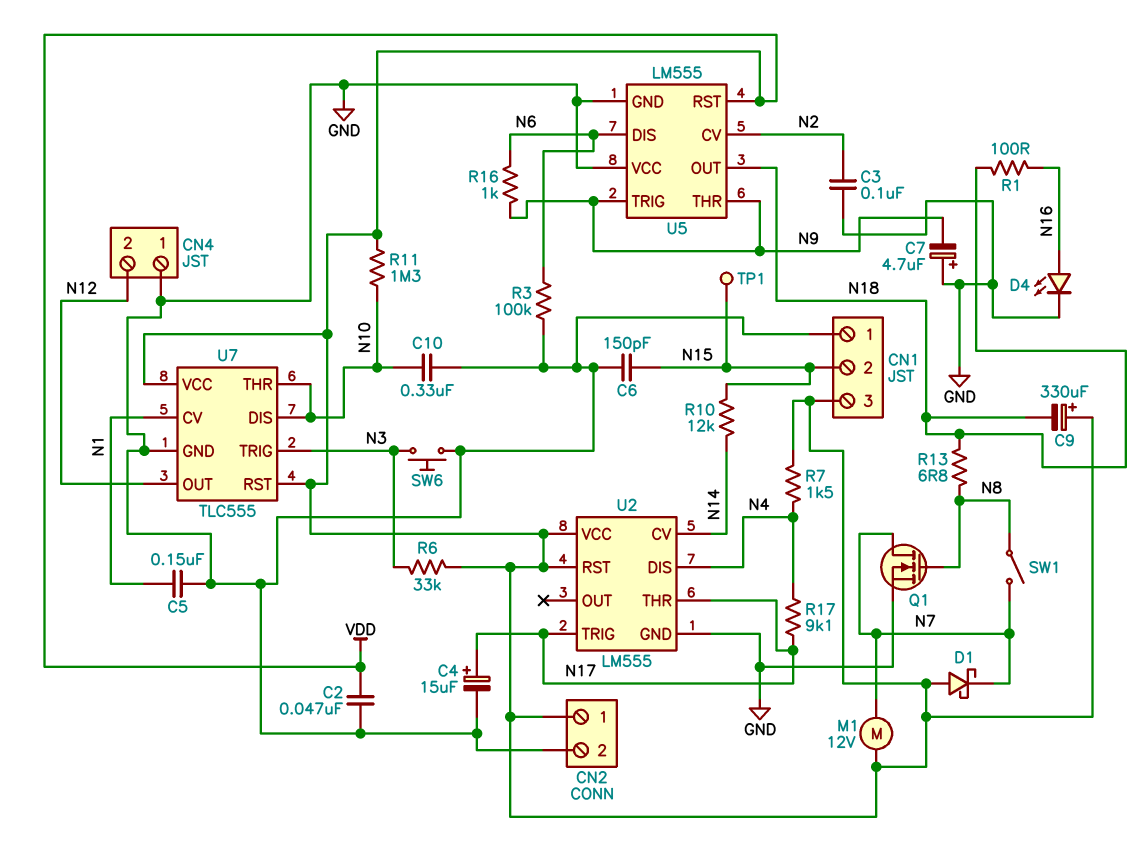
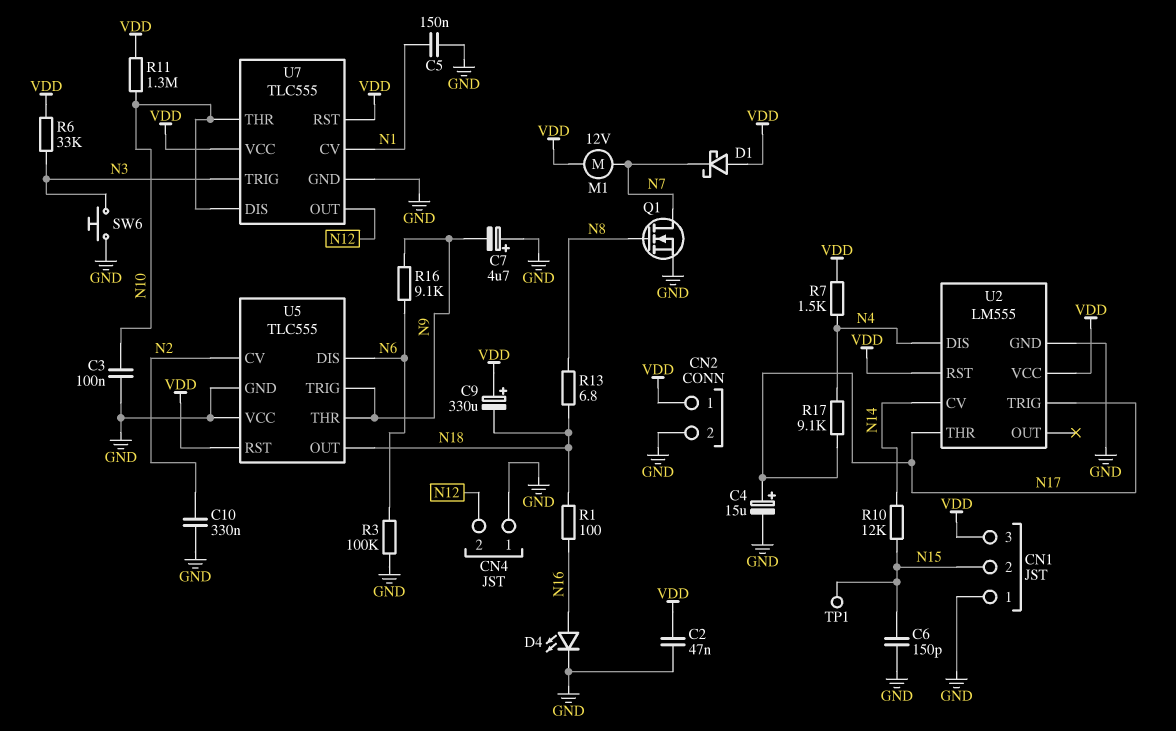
C3: 100nF (GND, N2) -> 100nF (GND, N10)
C10: 330nF (GND, N10) -> 330nF (GND, N2)
R16: 1k (N6, N9) -> 9.1k (N6, N9)
SW1: switch (N7, N8) -> none
U5: LM555 -> TLC555

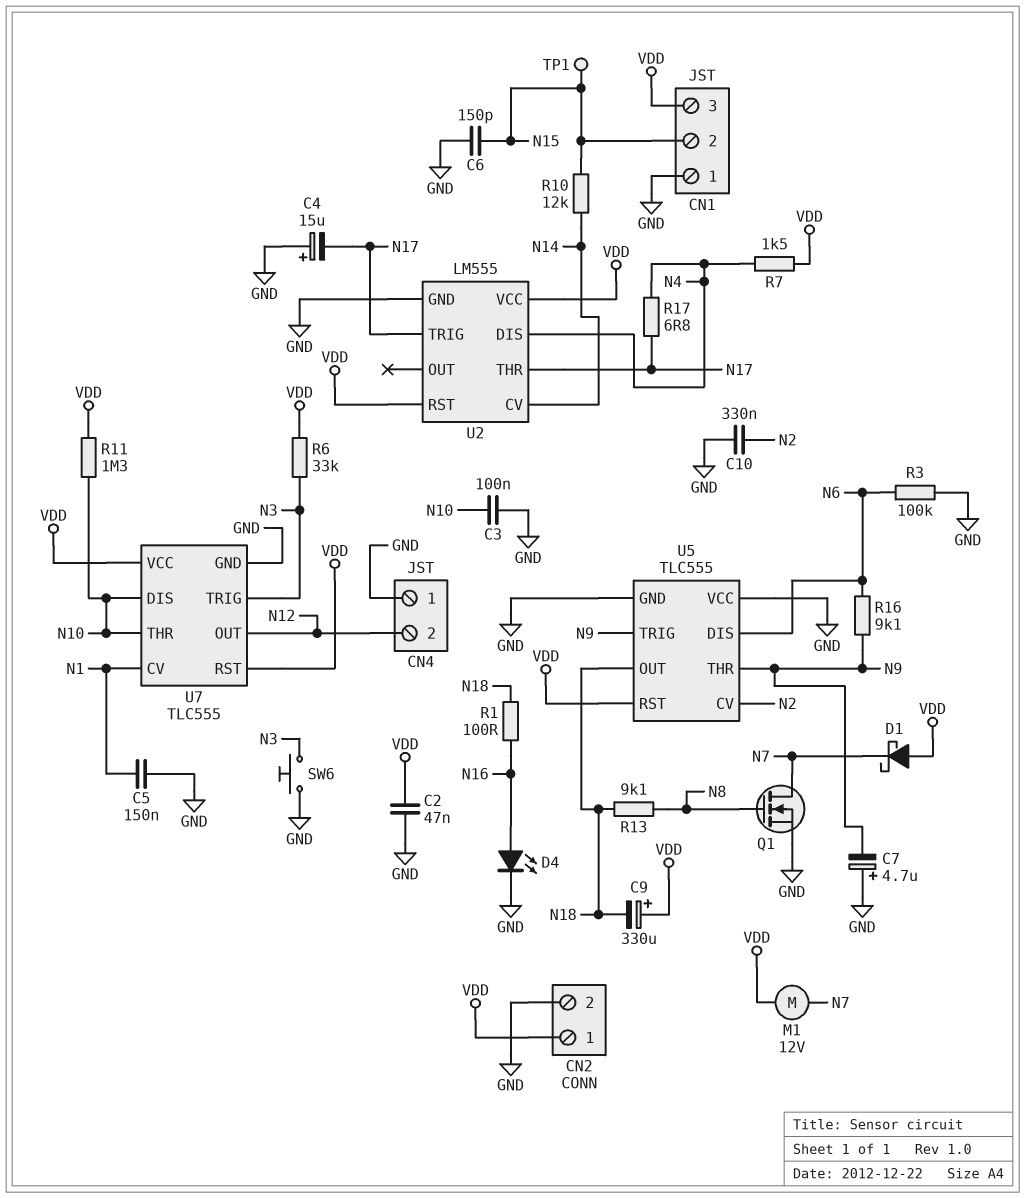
C4: 15uF (plus N17, minus GND) -> 15uF (plus GND, minus N17)
R13: 6.8 (N8, N18) -> 9.1k (N8, N18)
R17: 9.1k (N4, N17) -> 6.8 (N4, N17)

